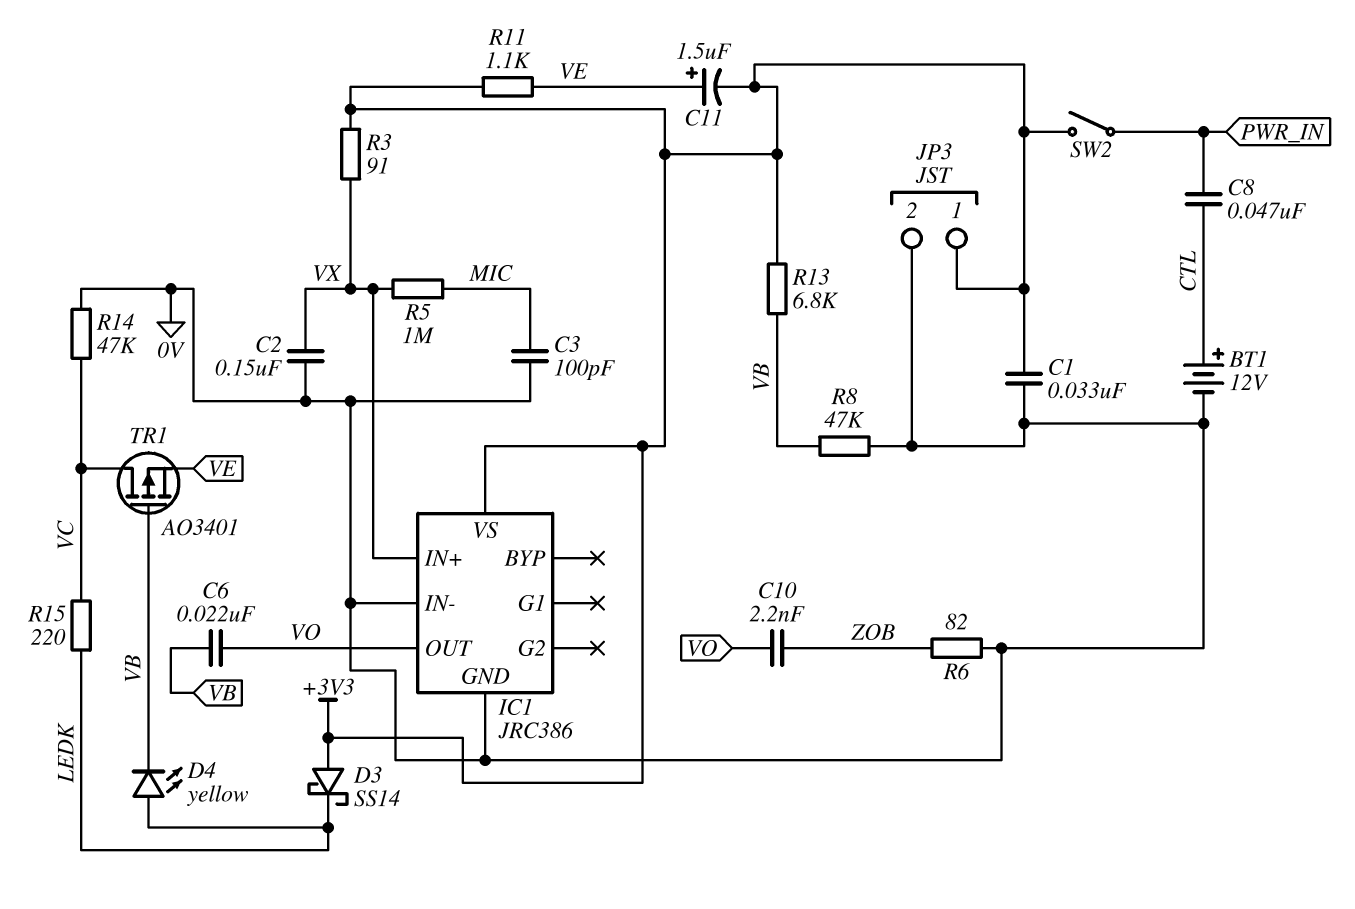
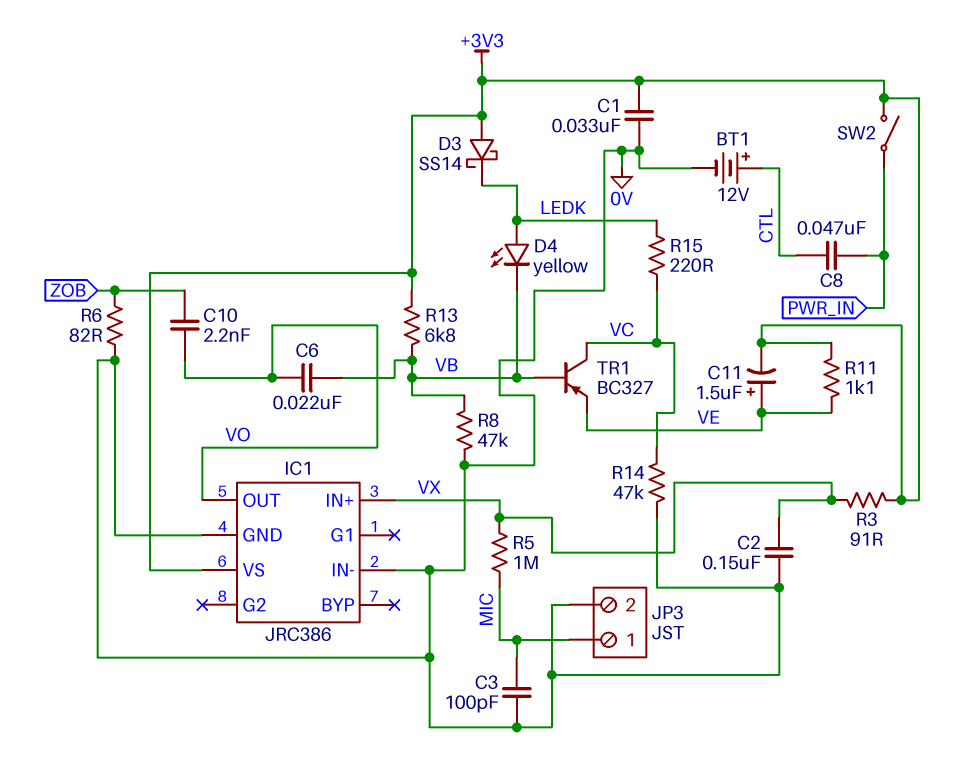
JP3 pin 1: +3V3 -> MIC
TR1: PMOS AO3401 (G VB, D VC, S VE) -> PNP BC327 (B VB, C VC, E VE)

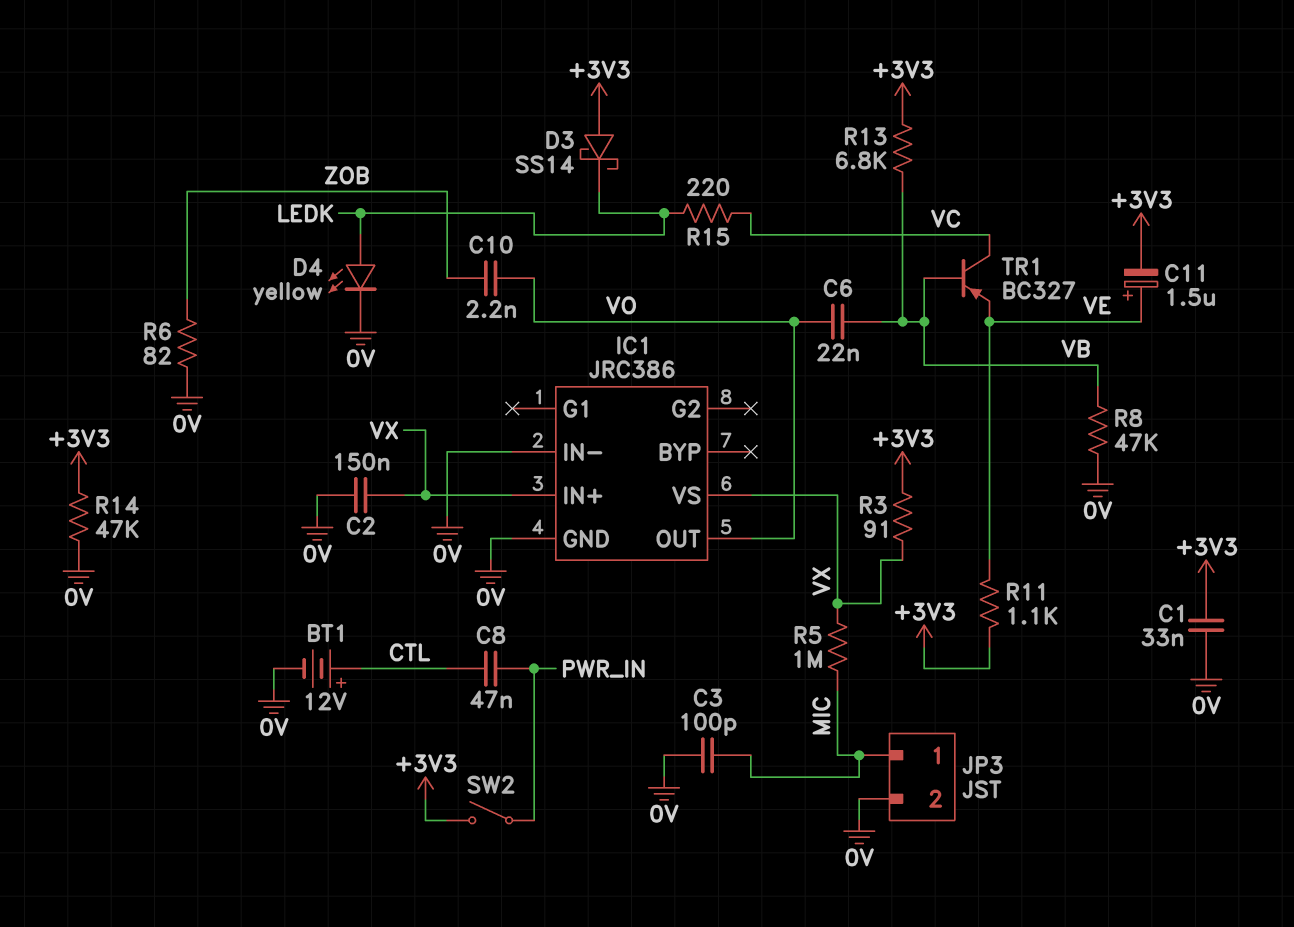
D4: LED yellow (A LEDK, K VB) -> LED yellow (A LEDK, K 0V)
IC1 pin VS: +3V3 -> VX
R14: 47k (0V, VC) -> 47k (+3V3, 0V)

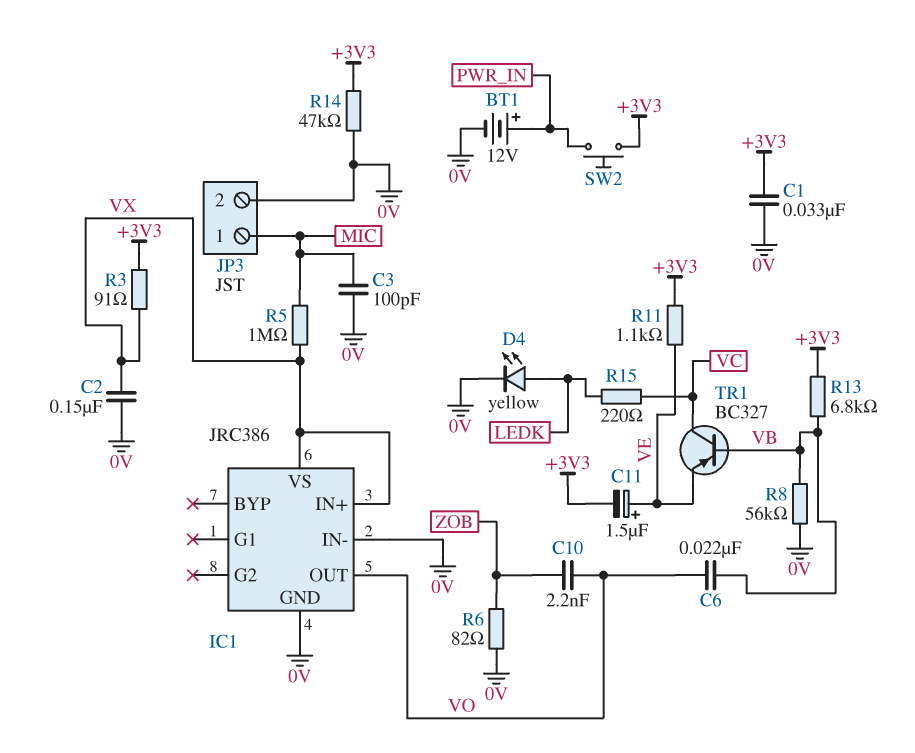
BT1: 12V (plus CTL, minus 0V) -> 12V (plus PWR_IN, minus 0V)
C8: 47nF (CTL, PWR_IN) -> none
D3: schottky SS14 (A +3V3, K LEDK) -> none
R8: 47k (0V, VB) -> 56k (0V, VB)
SW2: switch (+3V3, PWR_IN) -> button (+3V3, PWR_IN)

